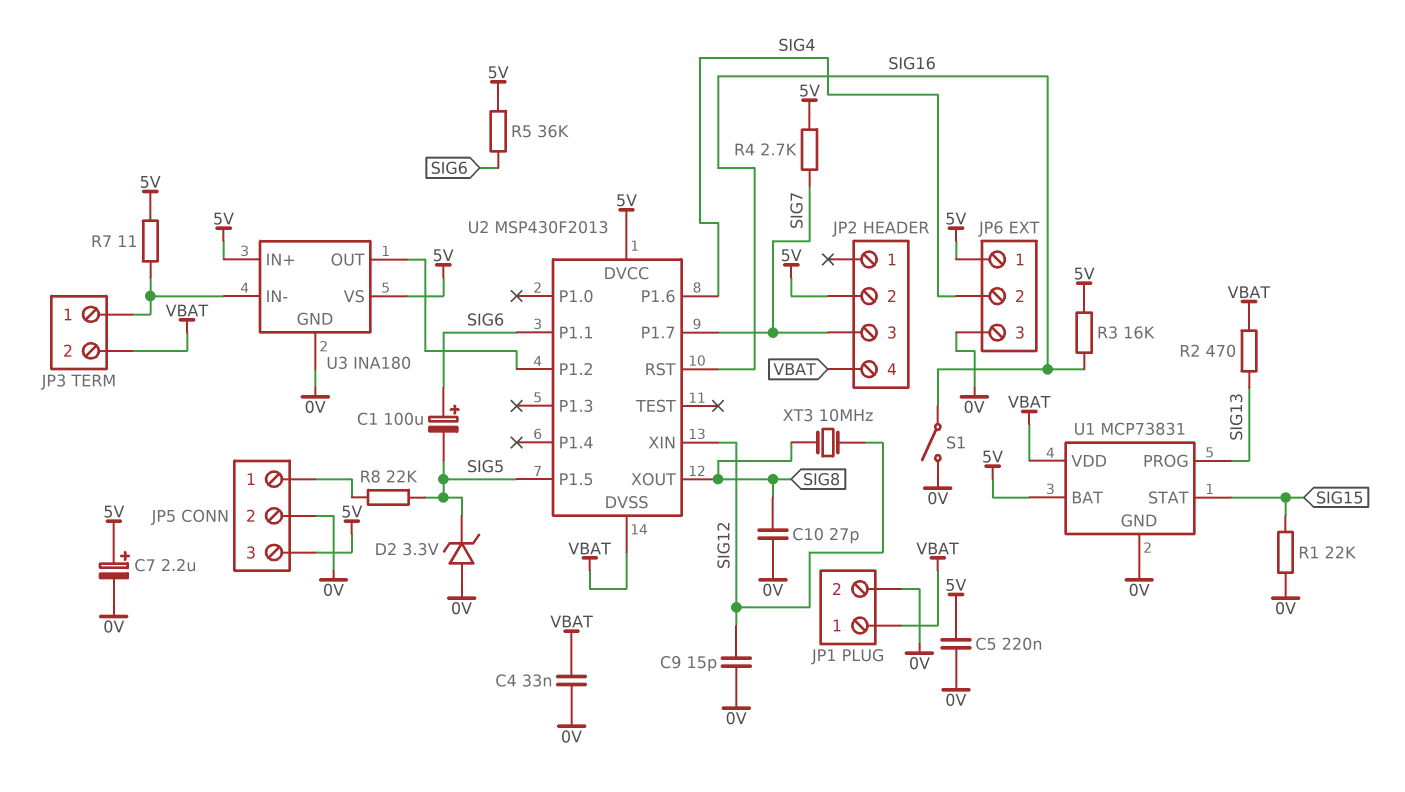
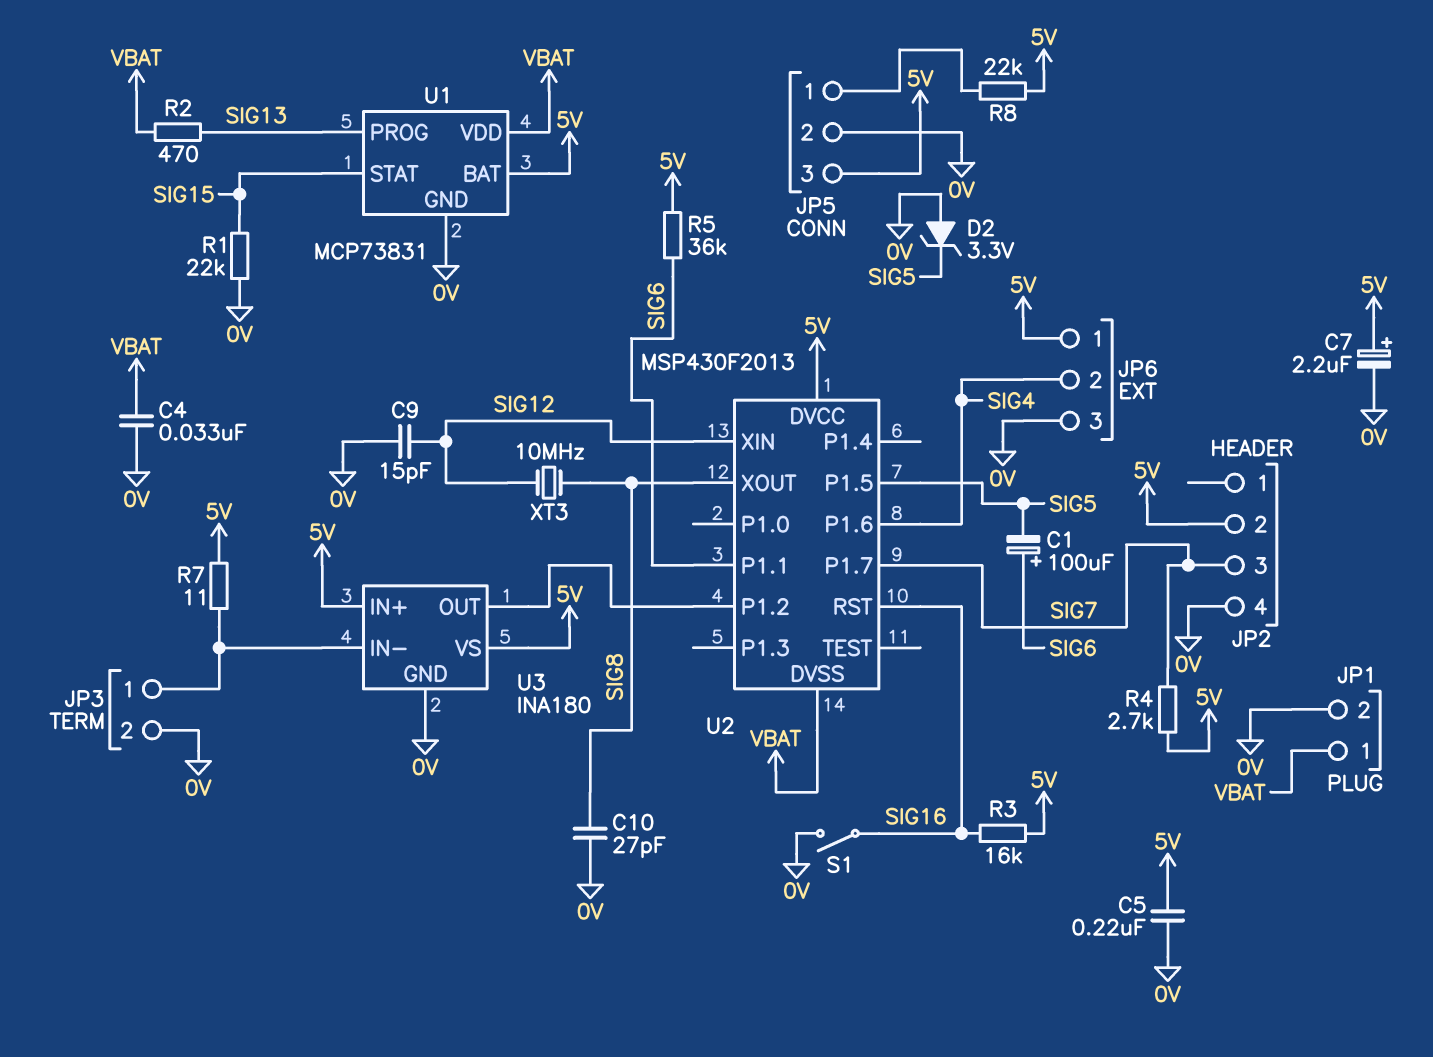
JP2 pin 4: VBAT -> 0V
JP3 pin 2: VBAT -> 0V
R8: 22k (JP5/1, SIG5) -> 22k (5V, JP5/1)

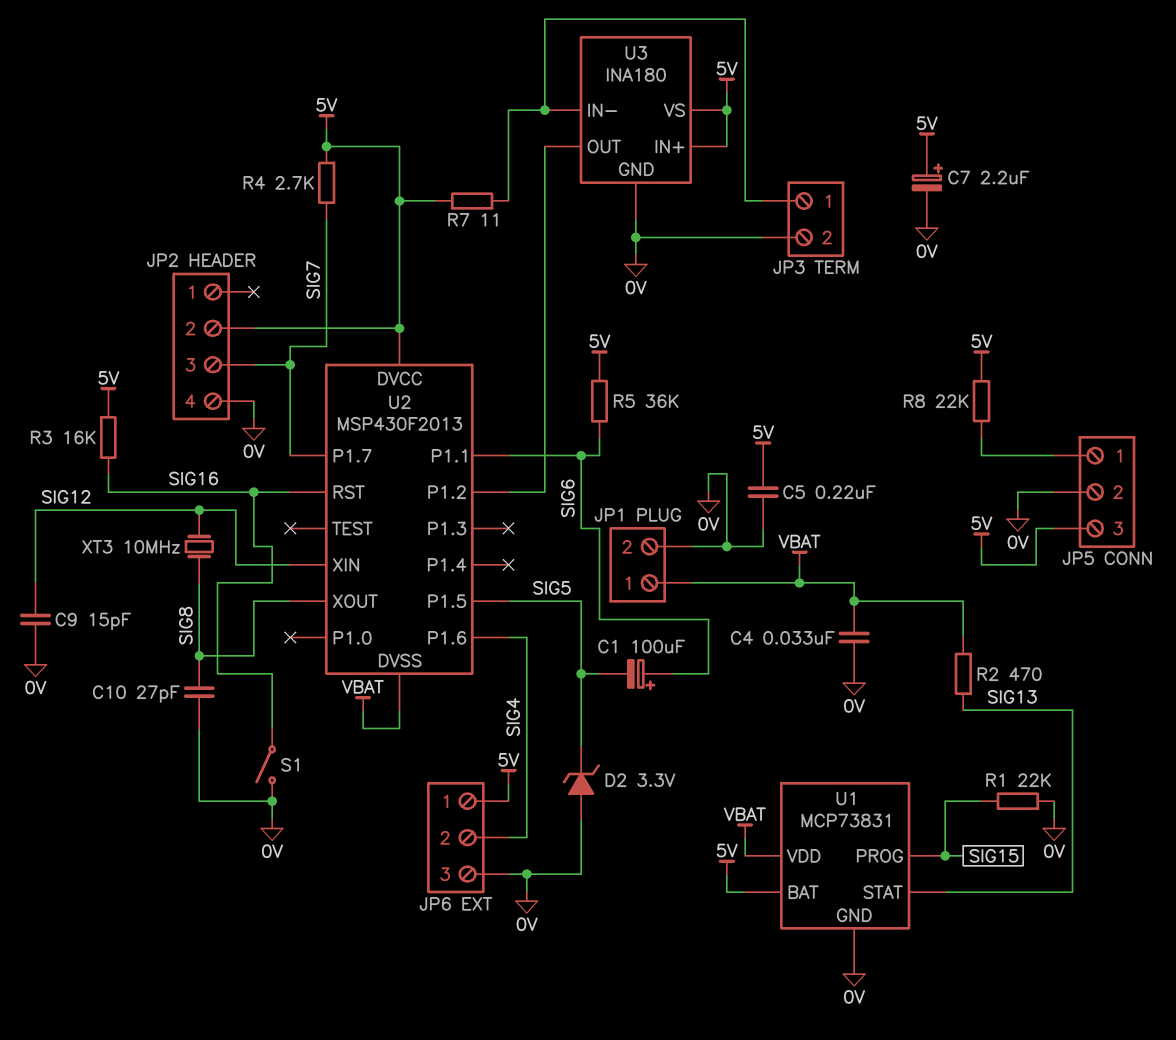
U1 pin PROG: SIG13 -> SIG15
U1 pin STAT: SIG15 -> SIG13

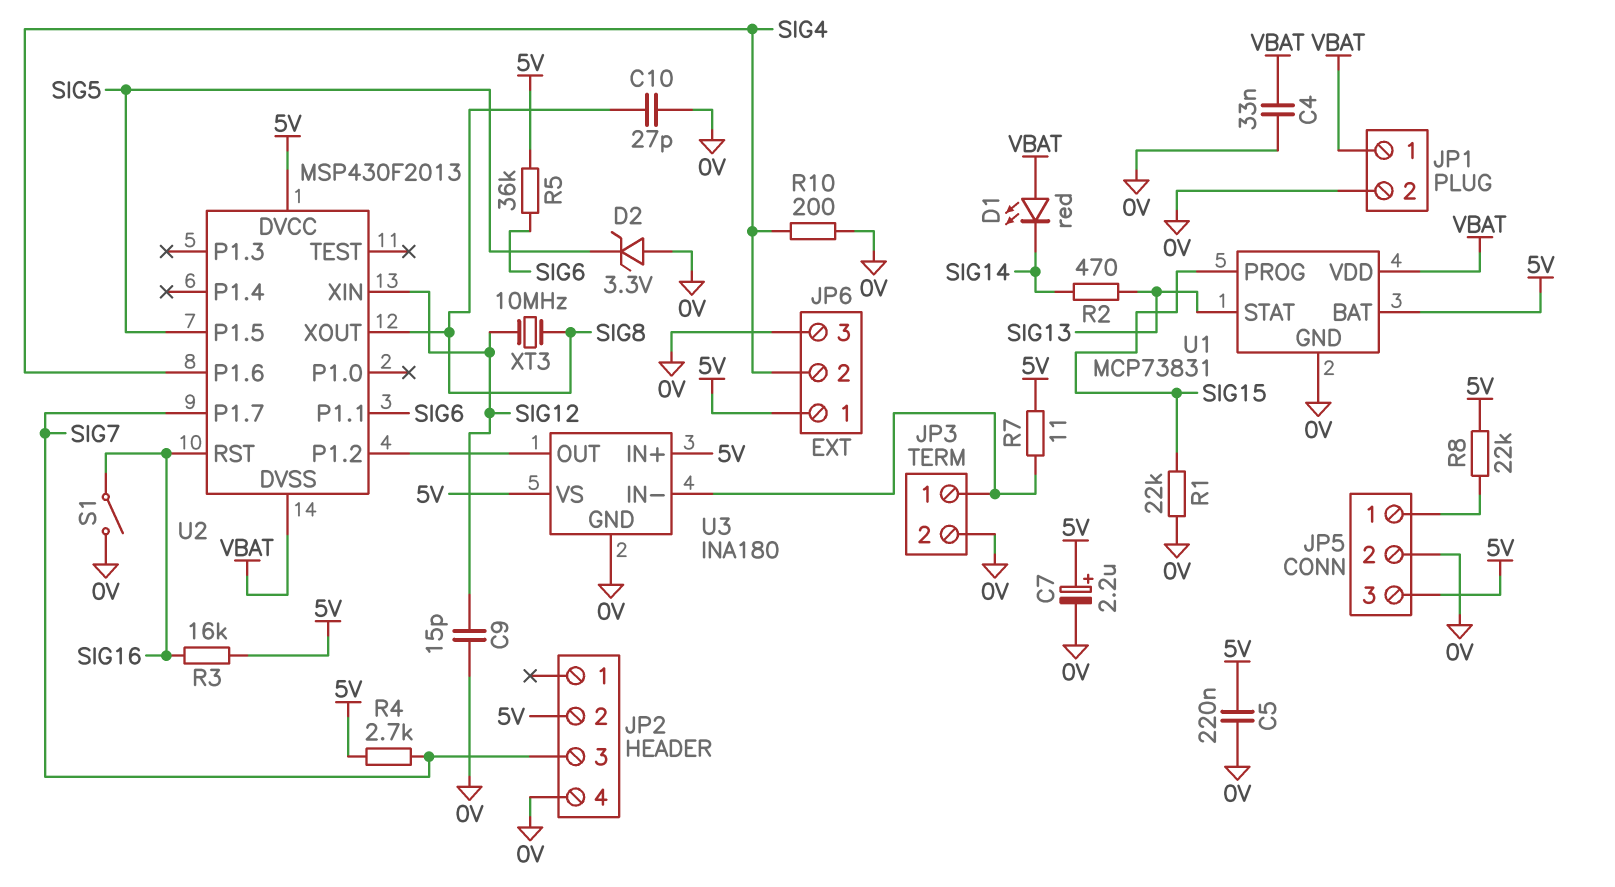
C1: 100uF (plus SIG6, minus SIG5) -> none
D1: none -> LED red (A VBAT, K SIG14)
R2: 470 (SIG13, VBAT) -> 470 (SIG13, SIG14)
R10: none -> 200 (0V, SIG4)

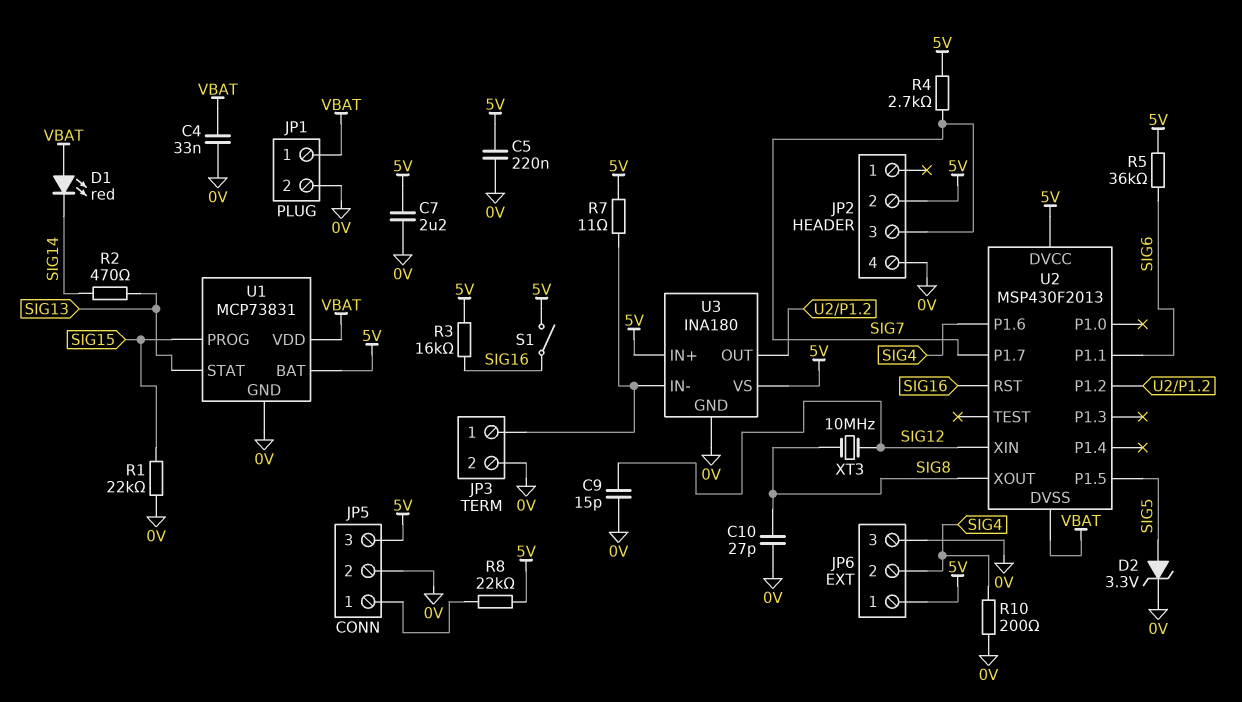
C7: 2.2uF (plus 5V, minus 0V) -> 2.2uF (0V, 5V)
D2: zener 3.3V (A 0V, K SIG5) -> zener 3.3V (A SIG5, K 0V)
S1: switch (0V, SIG16) -> switch (5V, SIG16)

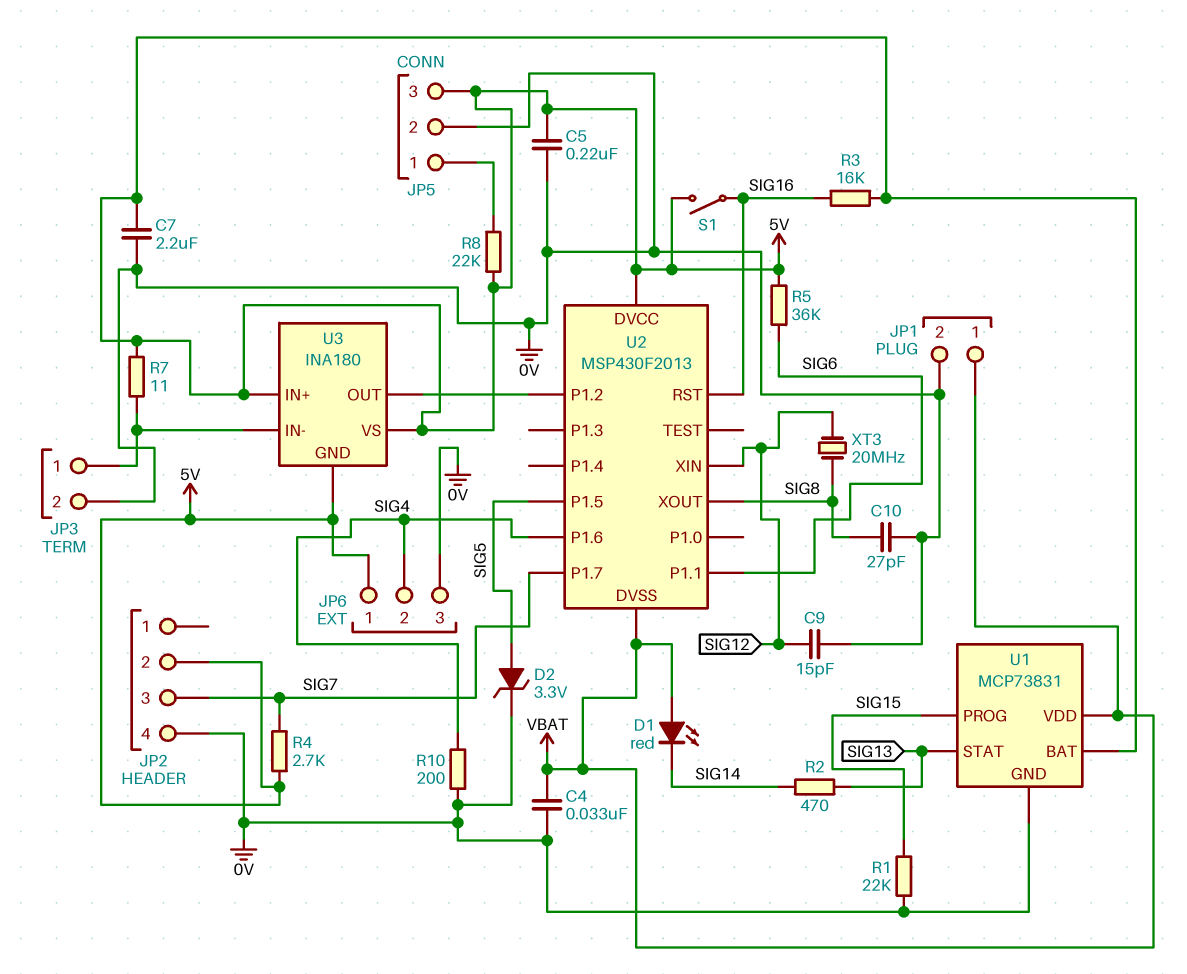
U3 pin GND: 0V -> 5V
XT3: 10MHz (SIG8, SIG12) -> 20MHz (SIG8, SIG12)

